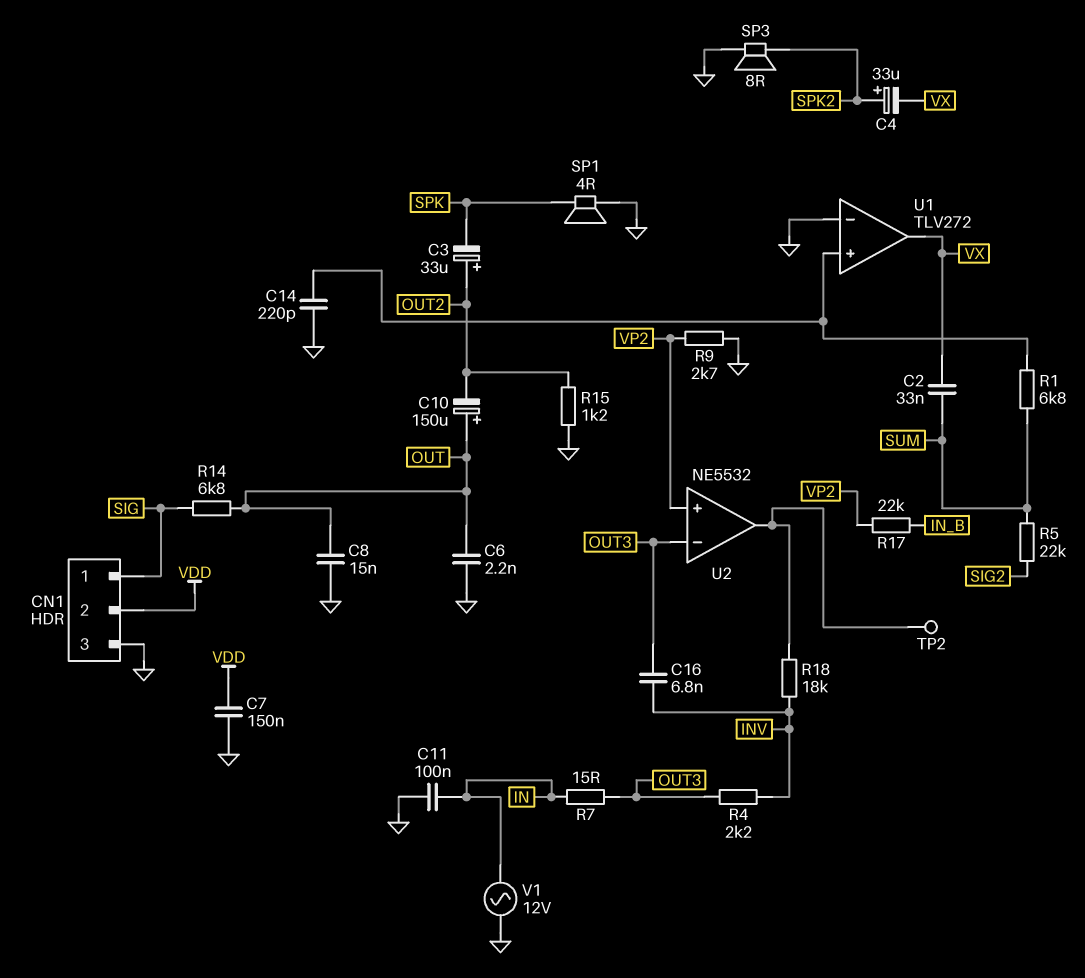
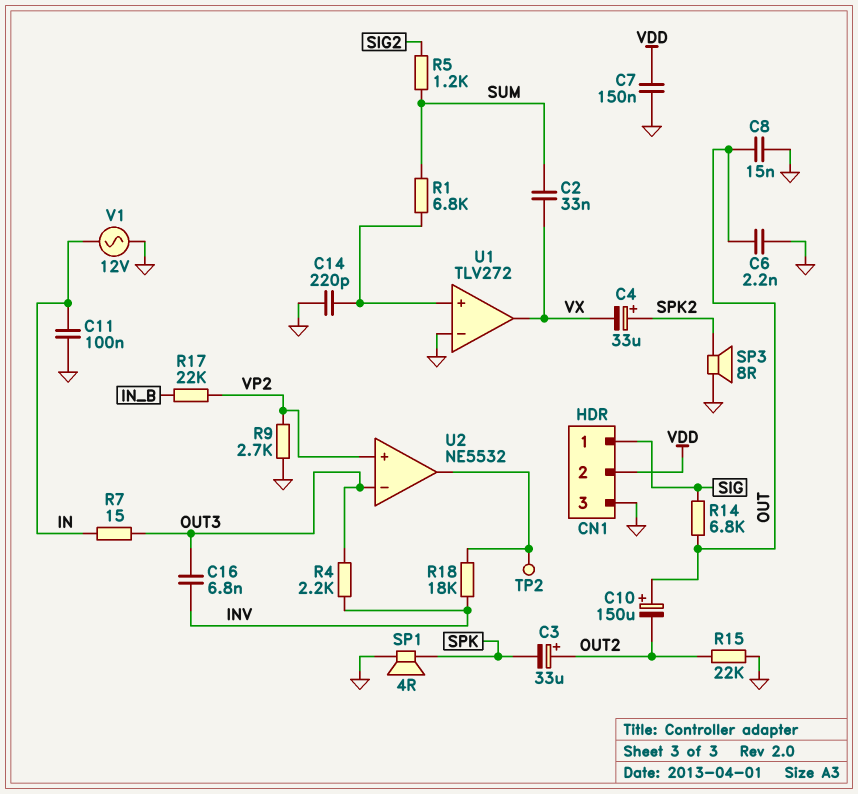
R5: 22k (SIG2, SUM) -> 1.2k (SIG2, SUM)
R15: 1.2k (GND, OUT2) -> 22k (GND, OUT2)

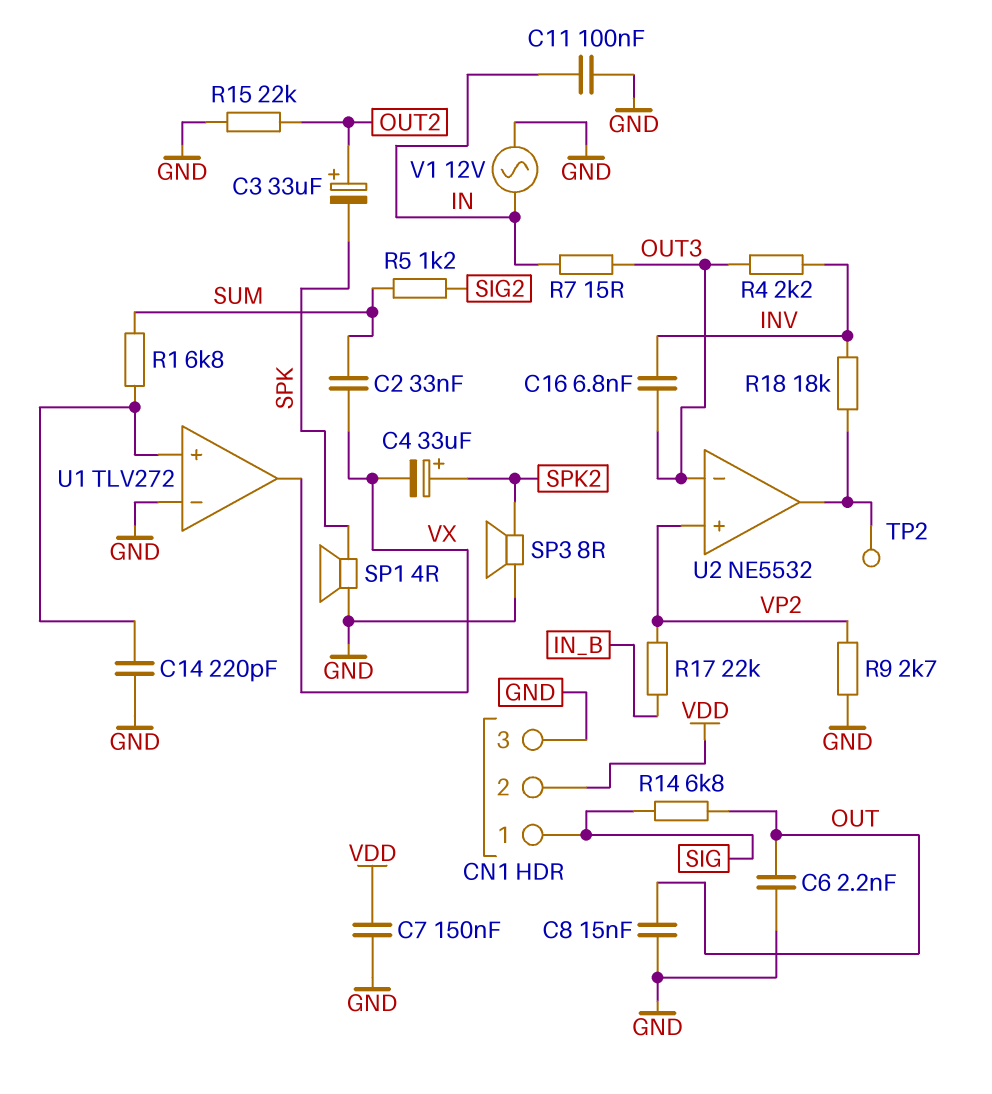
C10: 150uF (plus OUT, minus OUT2) -> none

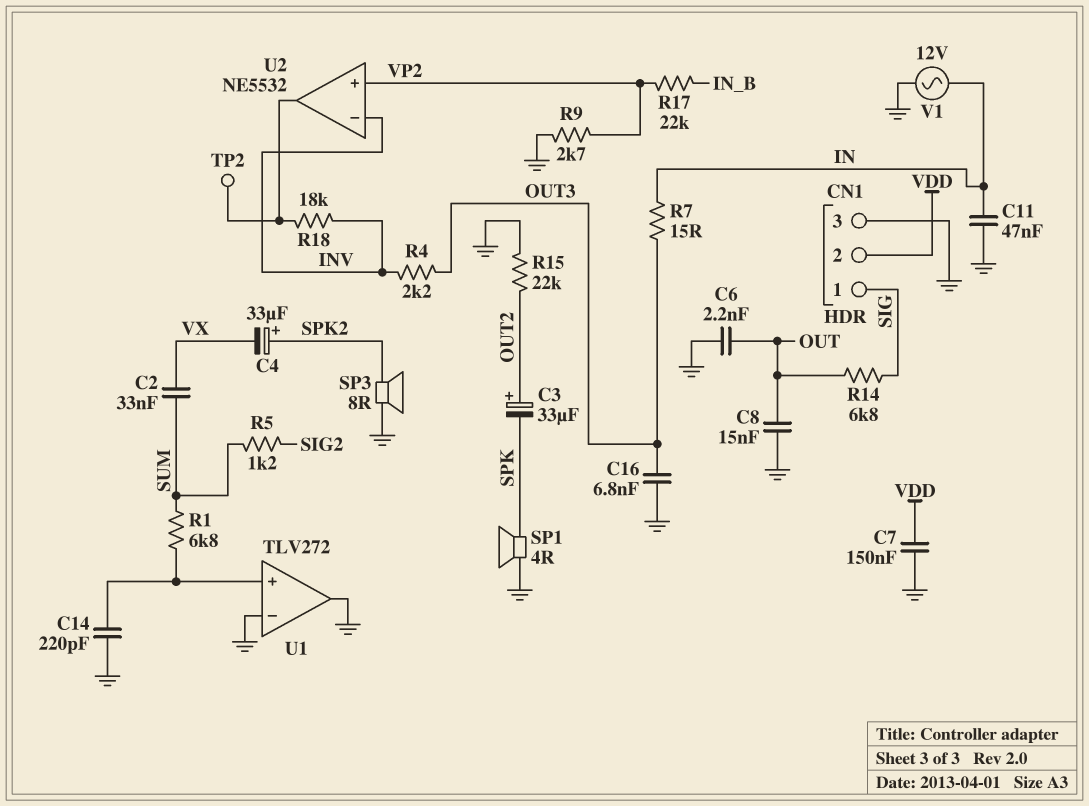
C11: 100nF (GND, IN) -> 47nF (GND, IN)
C16: 6.8nF (INV, OUT3) -> 6.8nF (GND, OUT3)
U1 pin out: VX -> GND
U2 pin in-: OUT3 -> INV

